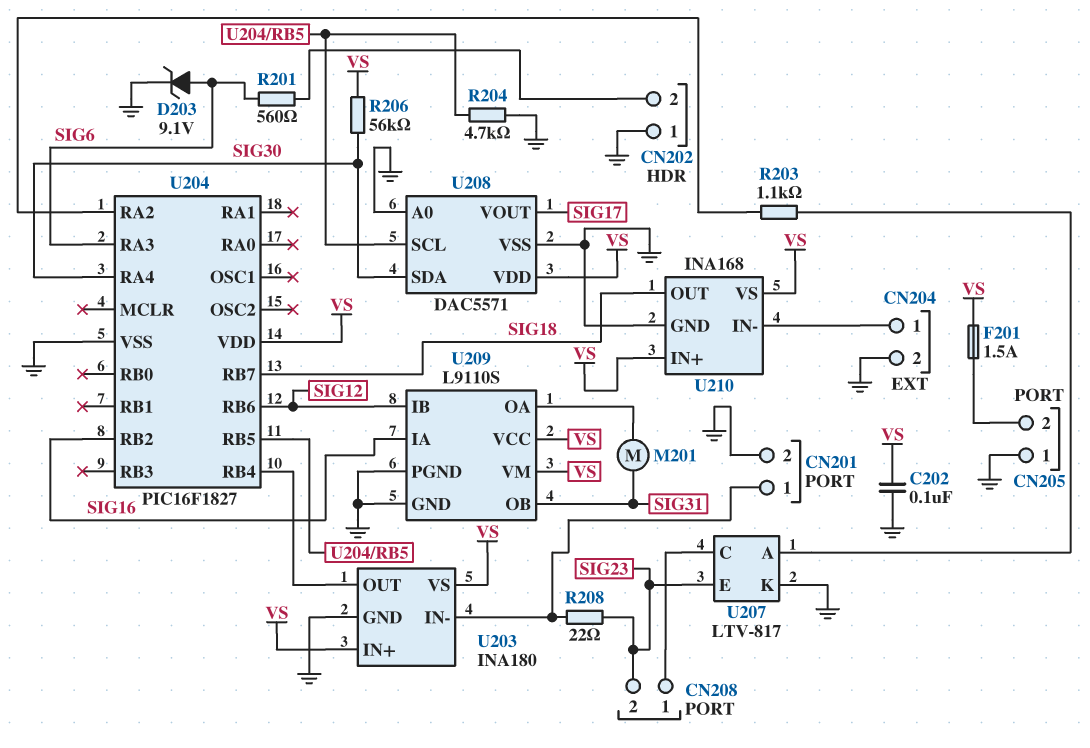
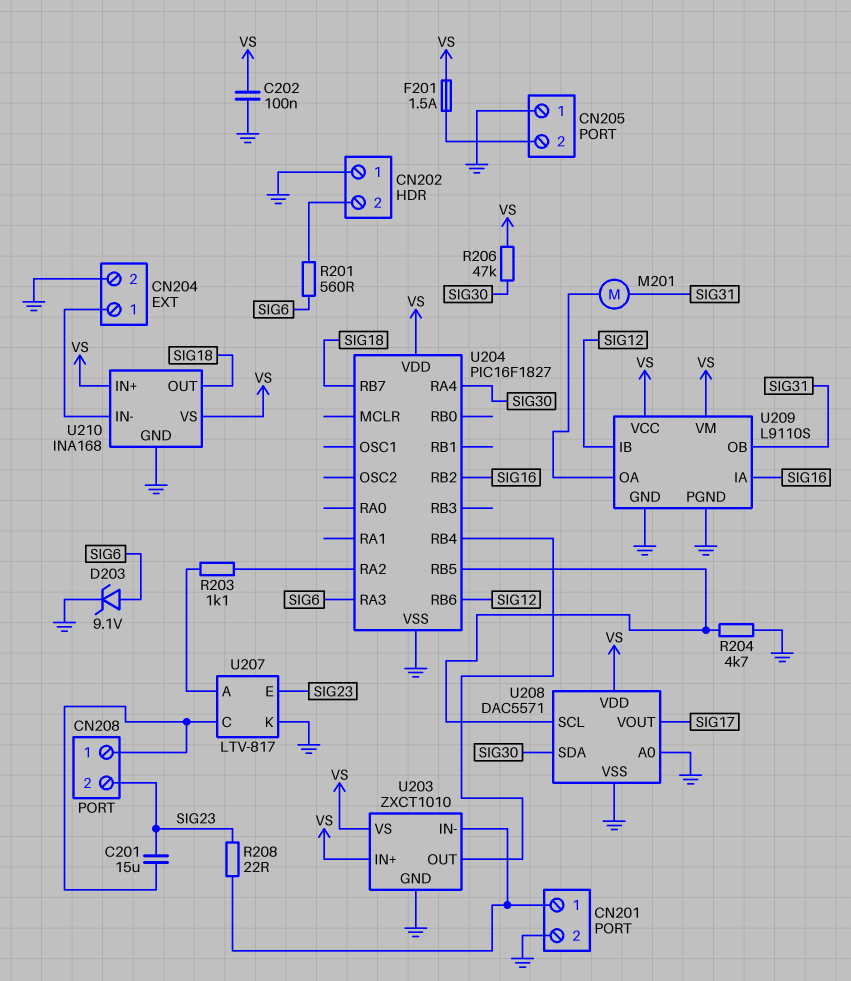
C201: none -> 15uF (CN208/1, SIG23)
R206: 56k (SIG30, VS) -> 47k (SIG30, VS)
U203: INA180 -> ZXCT1010

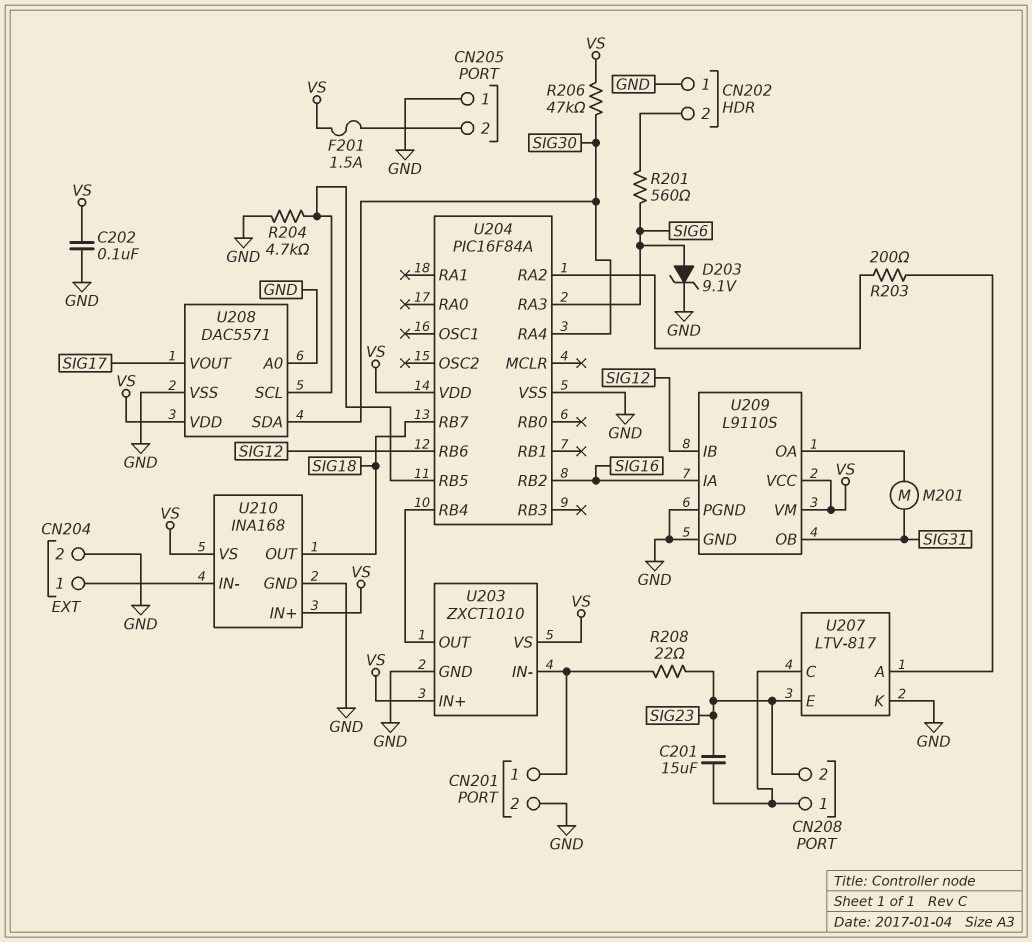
R203: 1.1k (U204/RA2, U207/A) -> 200 (U204/RA2, U207/A)
U204: PIC16F1827 -> PIC16F84A

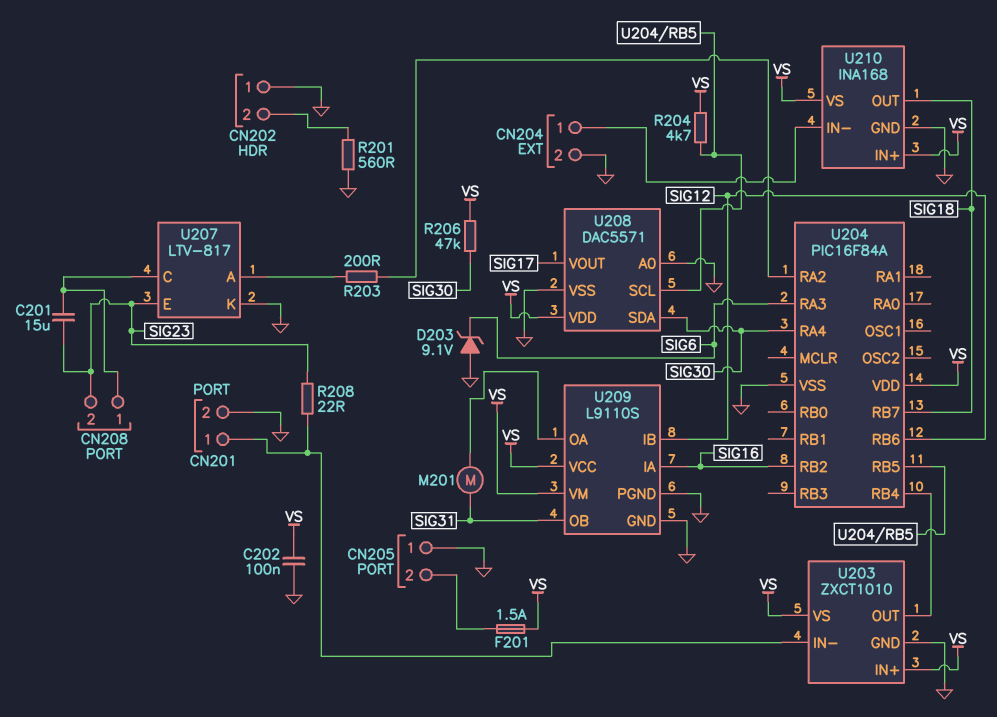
D203: zener 9.1V (A SIG6, K GND) -> zener 9.1V (A GND, K SIG6)
R201: 560 (CN202/2, SIG6) -> 560 (CN202/2, GND)
R204: 4.7k (GND, U204/RB5) -> 4.7k (U204/RB5, VS)

